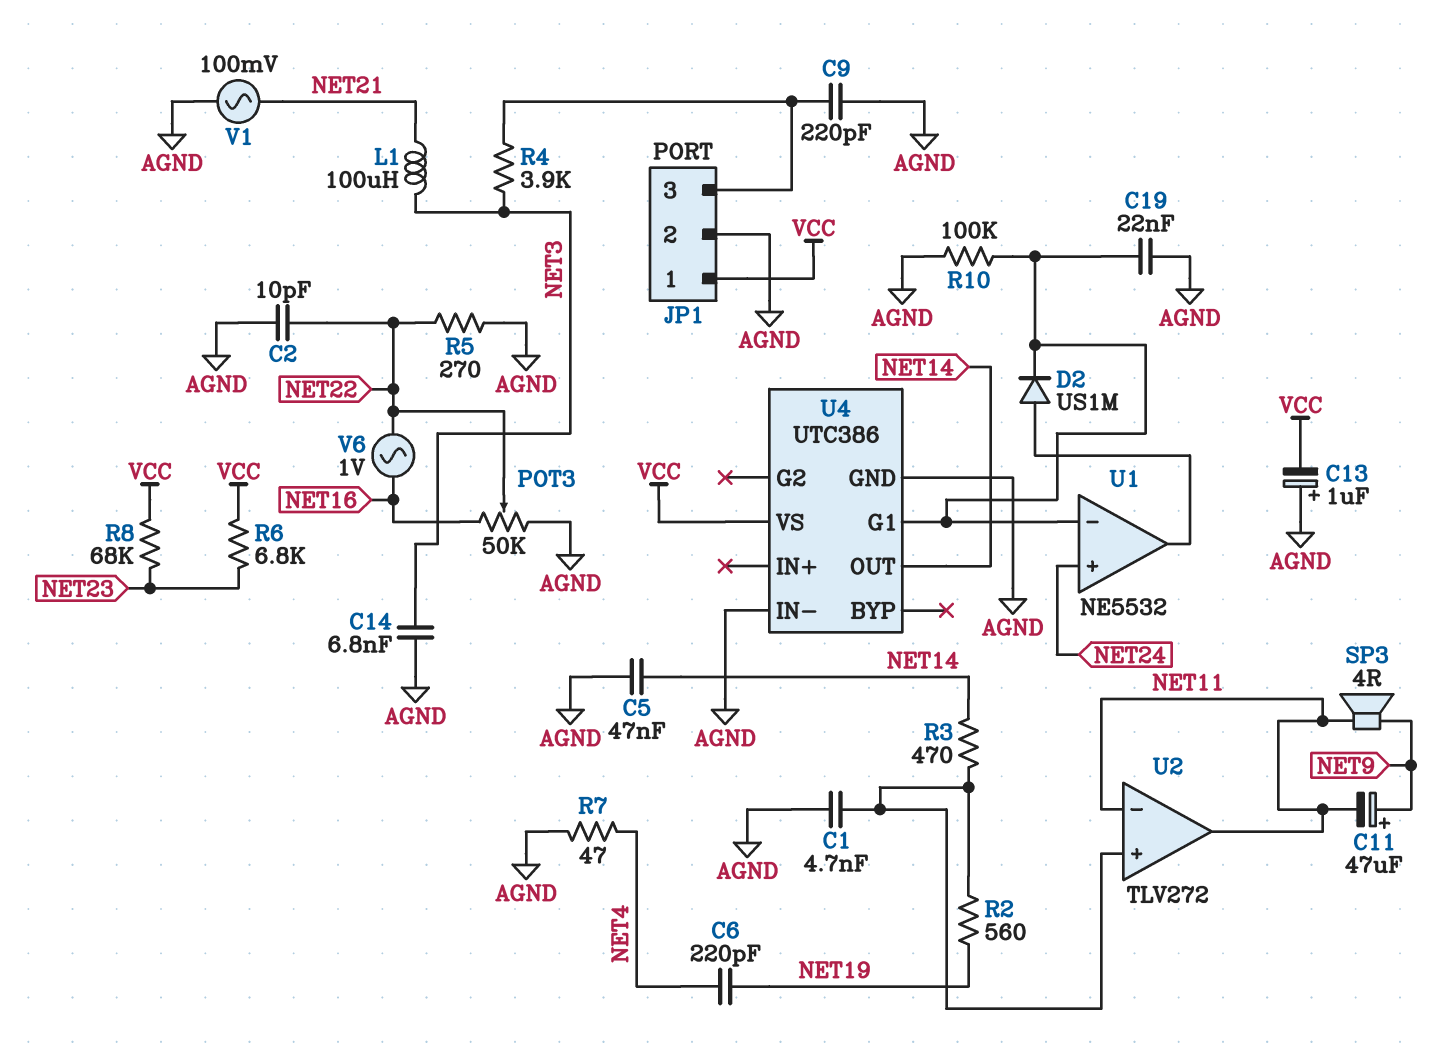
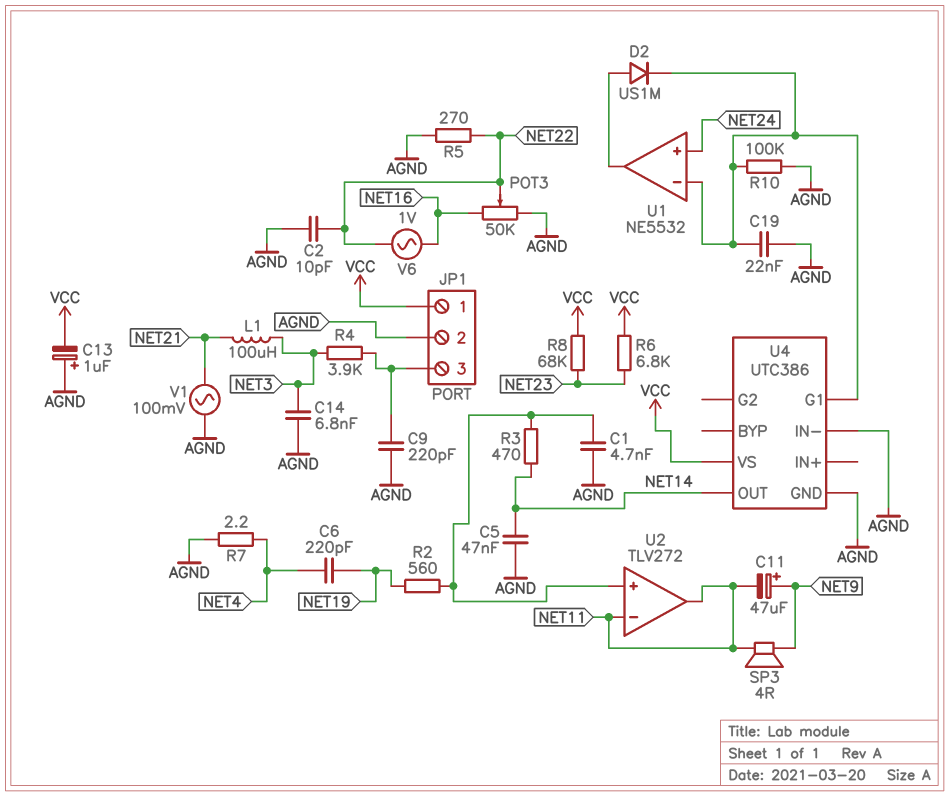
R7: 47 (AGND, NET4) -> 2.2 (AGND, NET4)

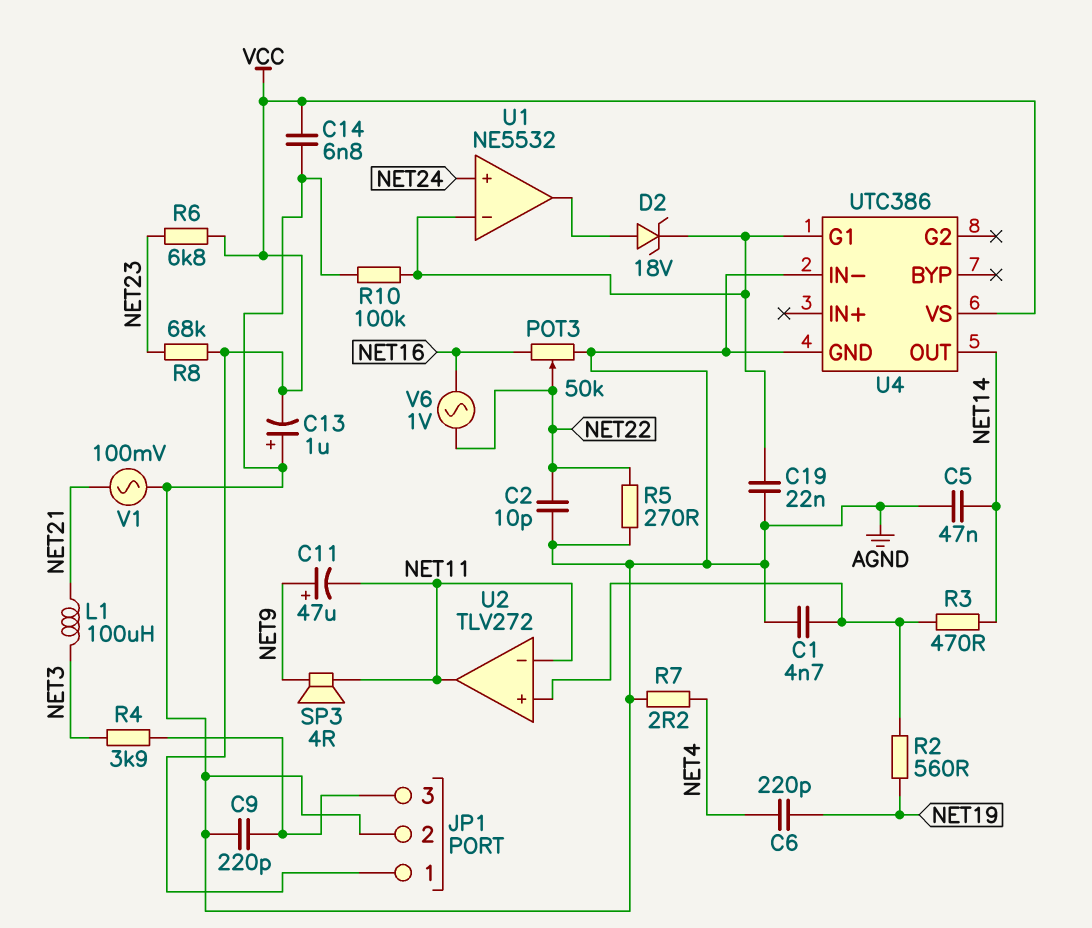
C14: 6.8nF (AGND, NET3) -> 6.8nF (AGND, VCC)
D2: diode US1M (A U1/out, K U1/in-) -> zener 18V (A U1/out, K U1/in-)

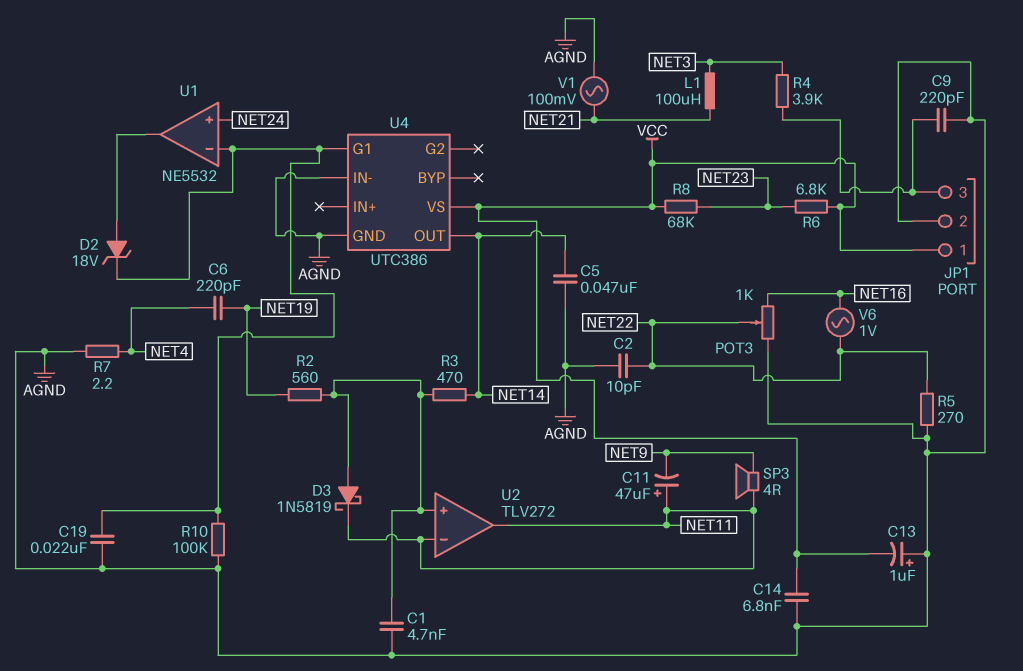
C11: 47uF (plus NET9, minus NET11) -> 47uF (plus NET11, minus NET9)
D3: none -> schottky 1N5819 (A U2/in+, K NET11)
POT3: 50k (AGND, NET16, wiper NET22) -> 1k (AGND, NET16, wiper NET22)

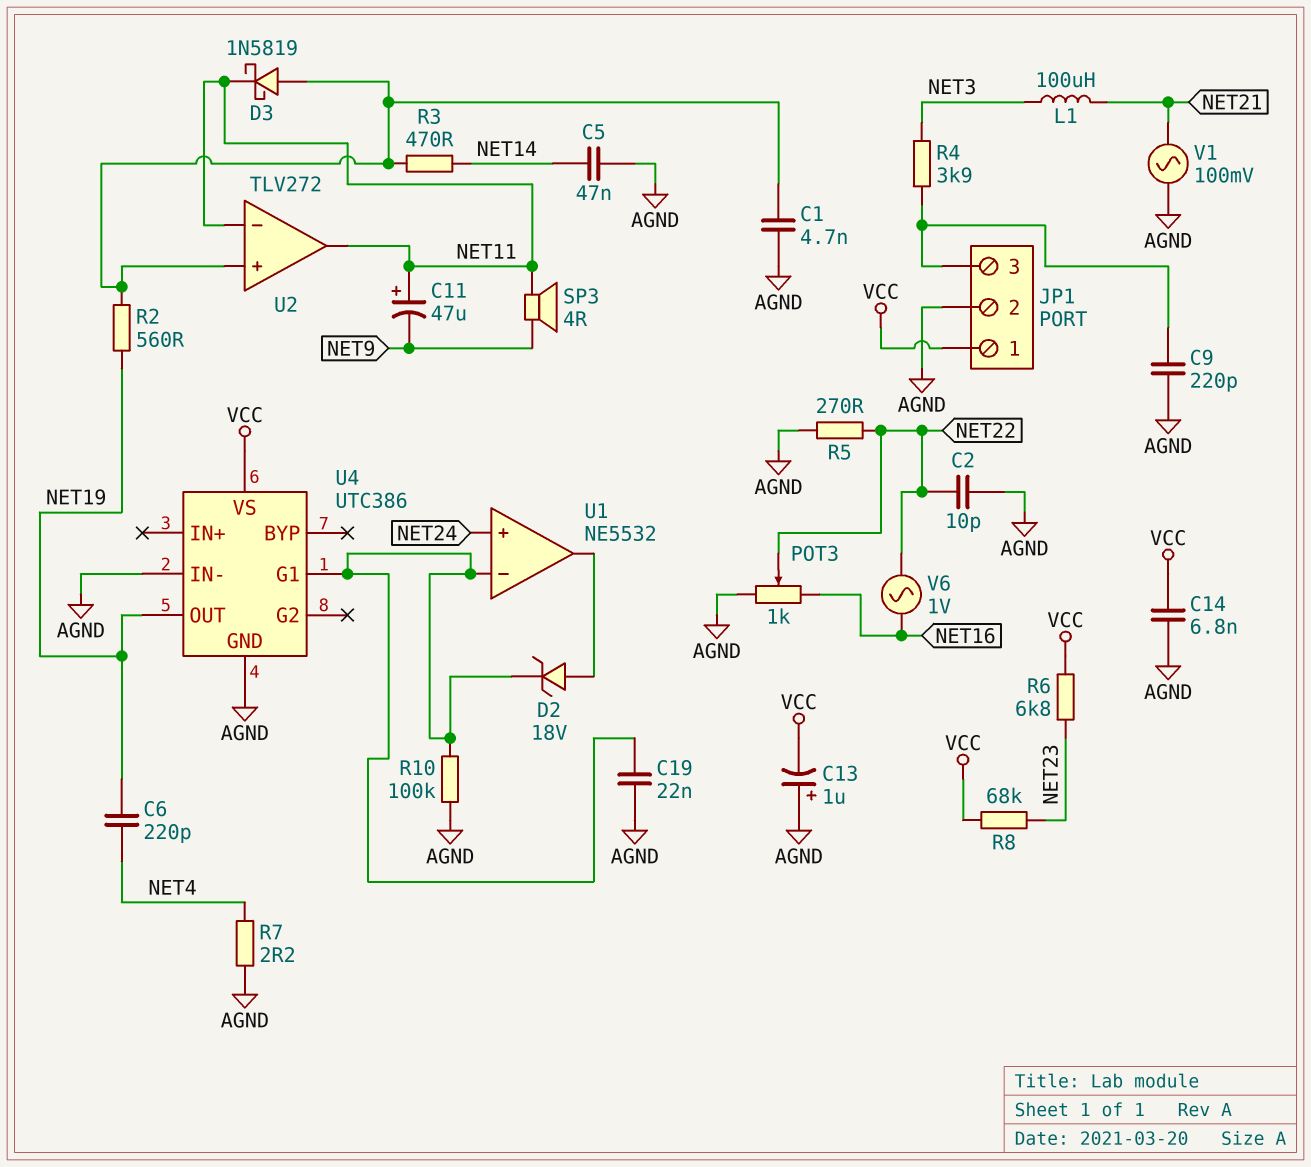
U4 pin OUT: NET14 -> NET19

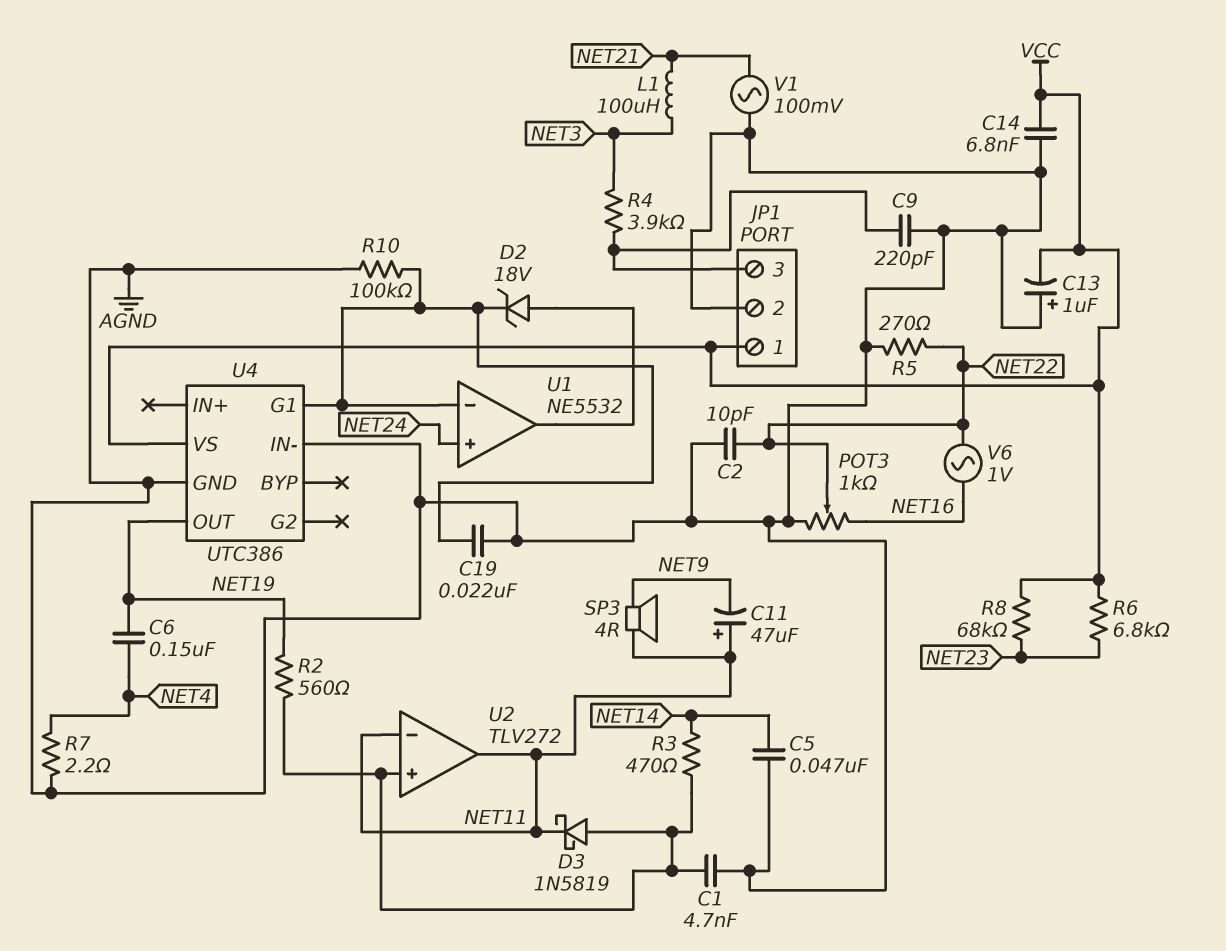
C6: 220pF (NET4, NET19) -> 150nF (NET4, NET19)

